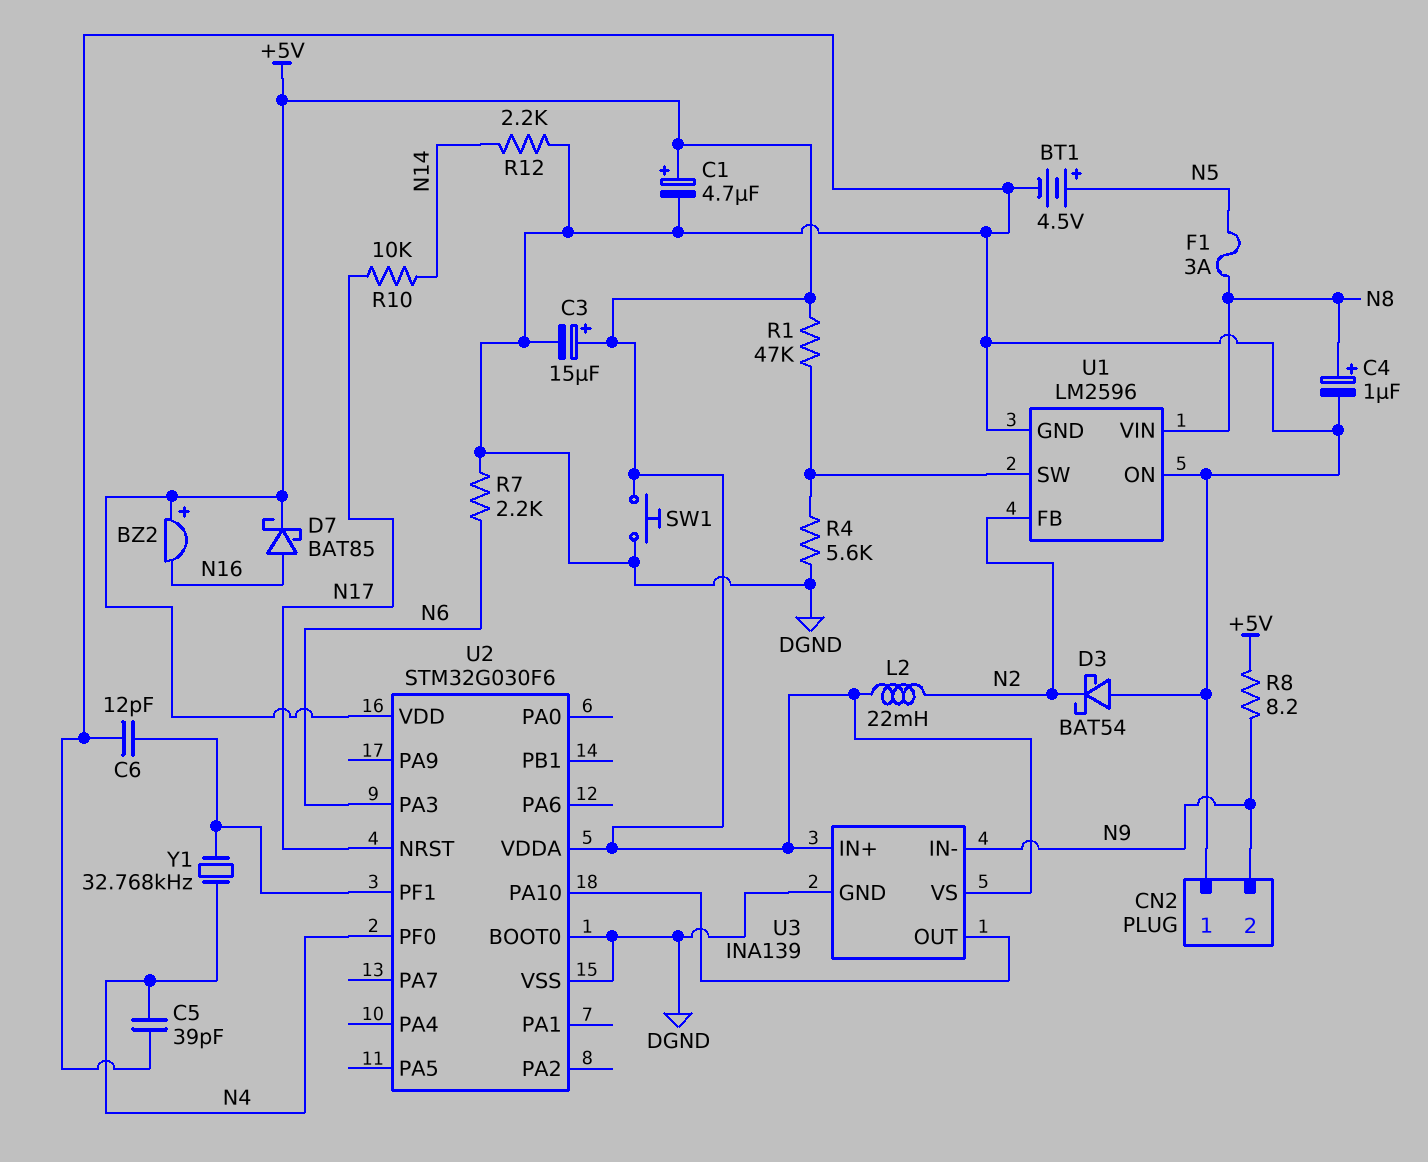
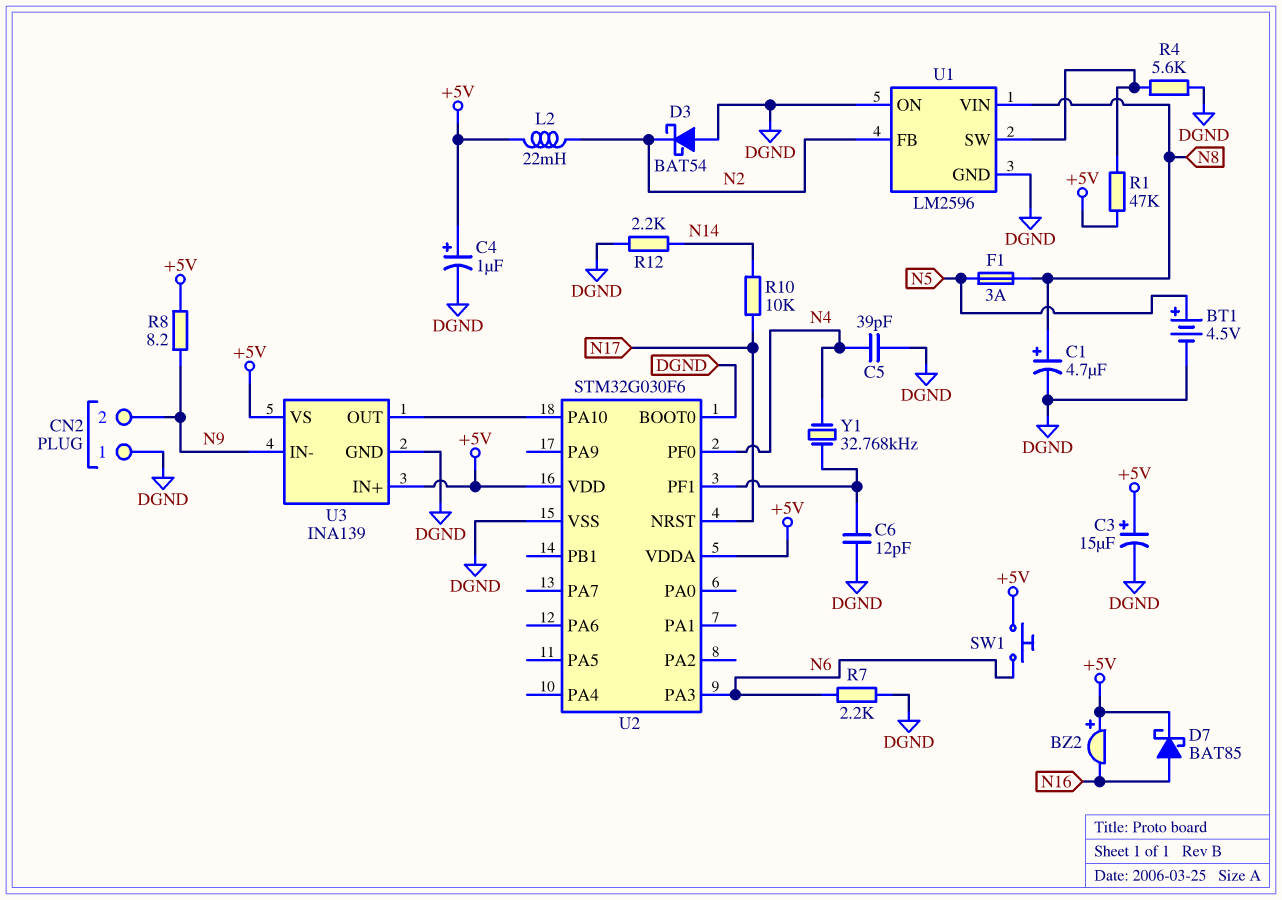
C1: 4.7uF (plus +5V, minus DGND) -> 4.7uF (plus N8, minus DGND)
C4: 1uF (plus N8, minus DGND) -> 1uF (plus +5V, minus DGND)
SW1: button (+5V, DGND) -> button (+5V, N6)

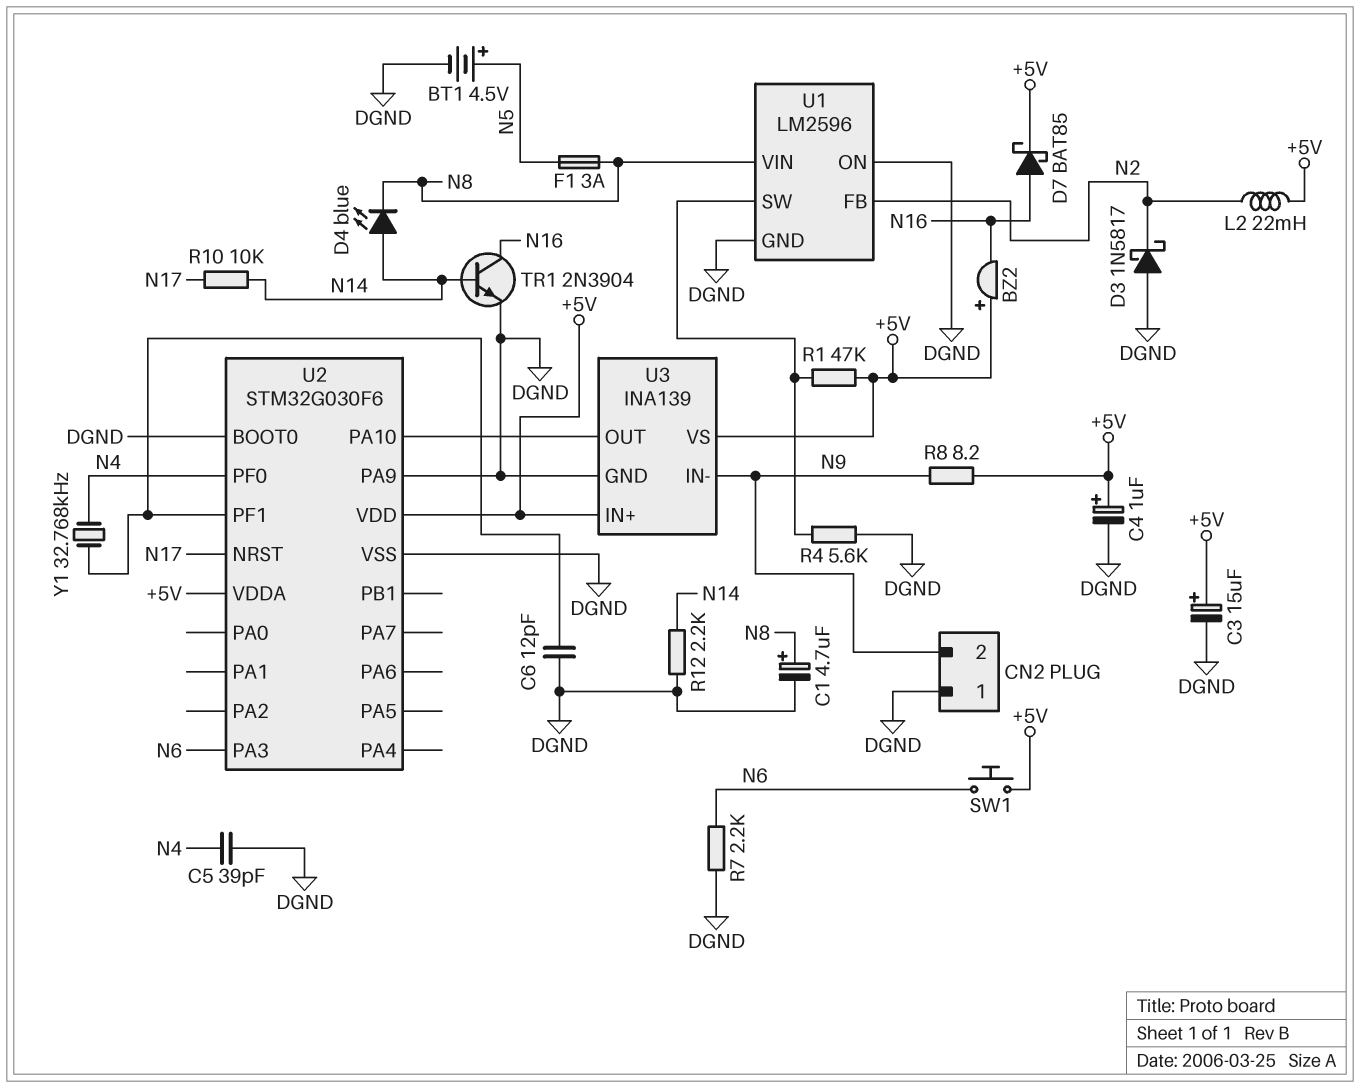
D3: schottky BAT54 (A DGND, K N2) -> schottky 1N5817 (A DGND, K N2)
D4: none -> LED blue (A N14, K N8)
TR1: none -> NPN 2N3904 (B N14, C N16, E DGND)
U2 pin PA9: none -> DGND

